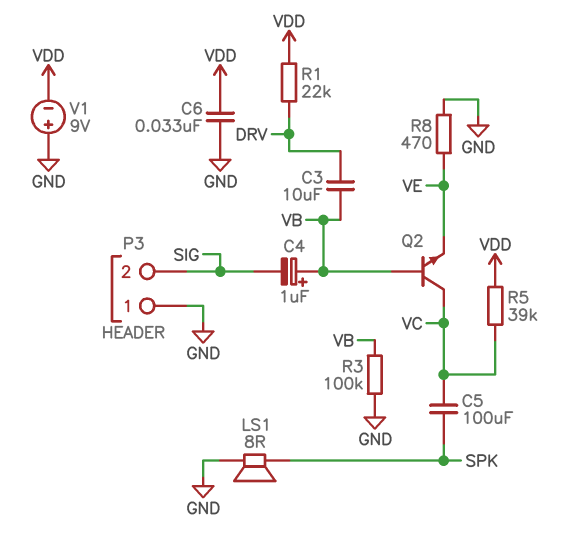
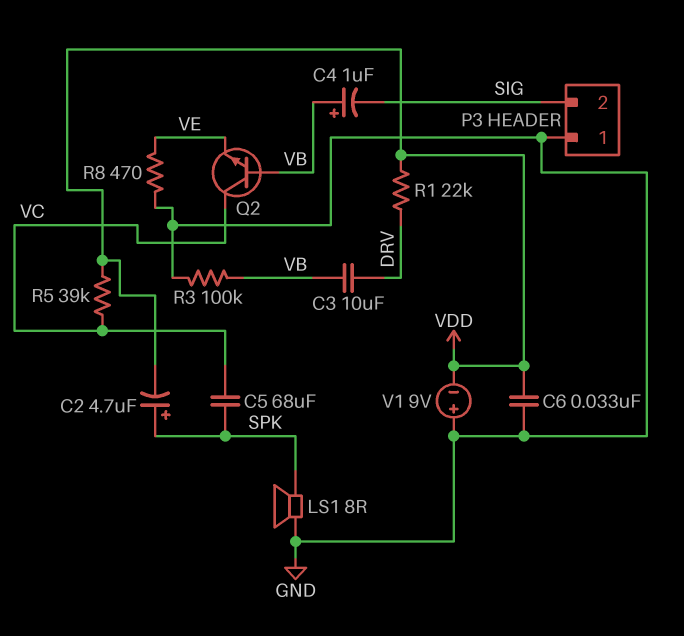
C2: none -> 4.7uF (plus SPK, minus VDD)
C5: 100uF (SPK, VC) -> 68uF (SPK, VC)

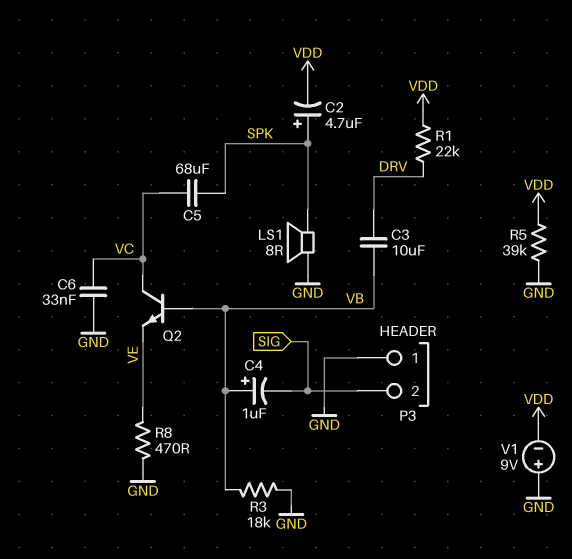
C6: 33nF (GND, VDD) -> 33nF (GND, VC)
R3: 100k (GND, VB) -> 18k (GND, VB)
R5: 39k (VC, VDD) -> 39k (GND, VDD)

